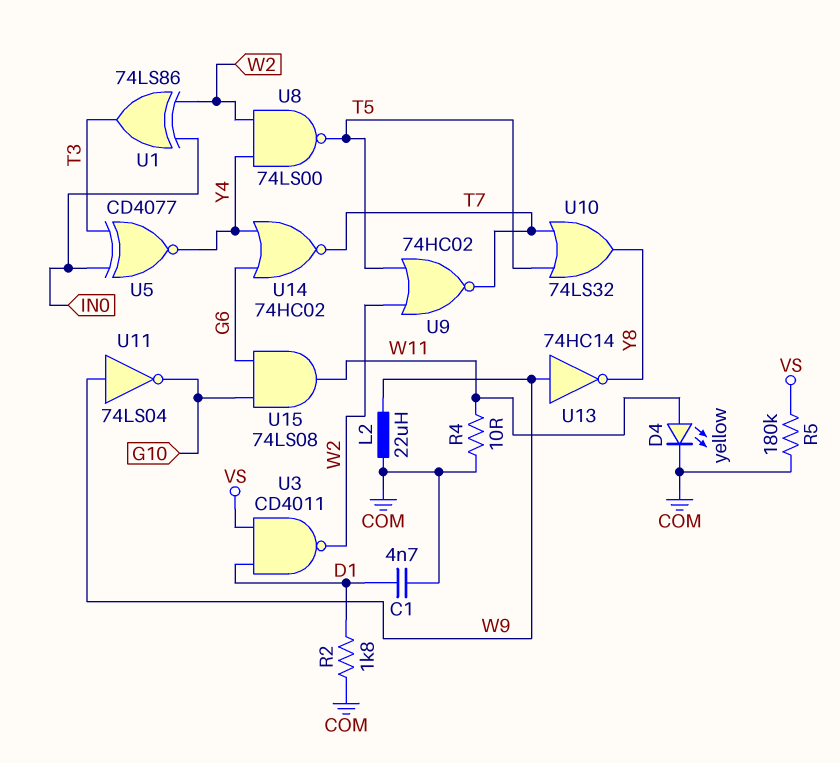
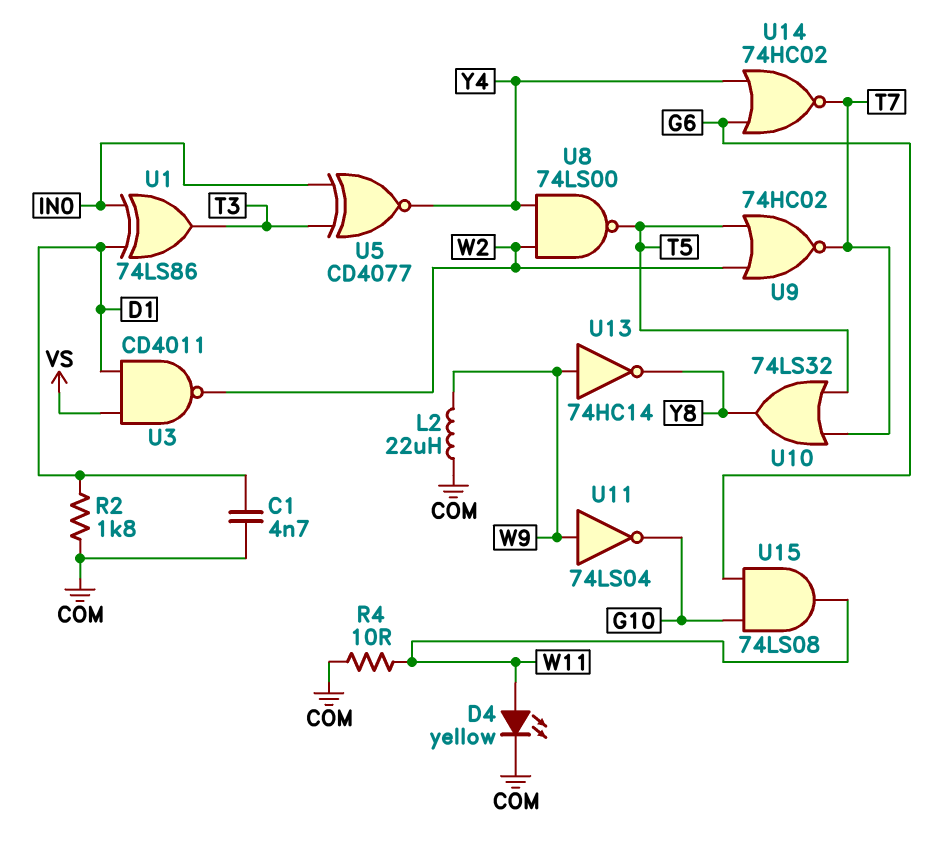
R5: 180k (COM, VS) -> none
U1: XOR 74LS86 (in IN0, in W2, out T3) -> XOR 74LS86 (in D1, in IN0, out T3)

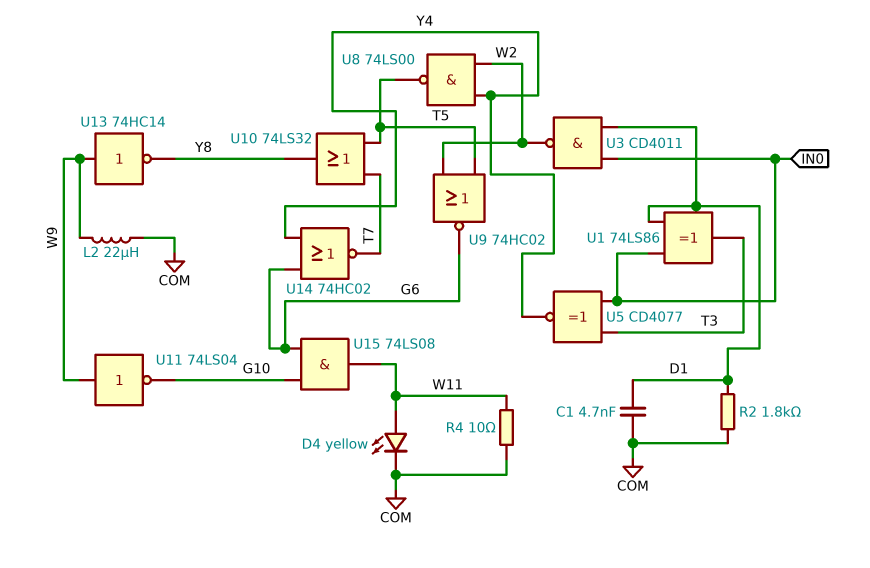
U3: NAND CD4011 (in D1, in VS, out W2) -> NAND CD4011 (in D1, in IN0, out W2)
U9: NOR 74HC02 (in T5, in W2, out T7) -> NOR 74HC02 (in T5, in W2, out G6)

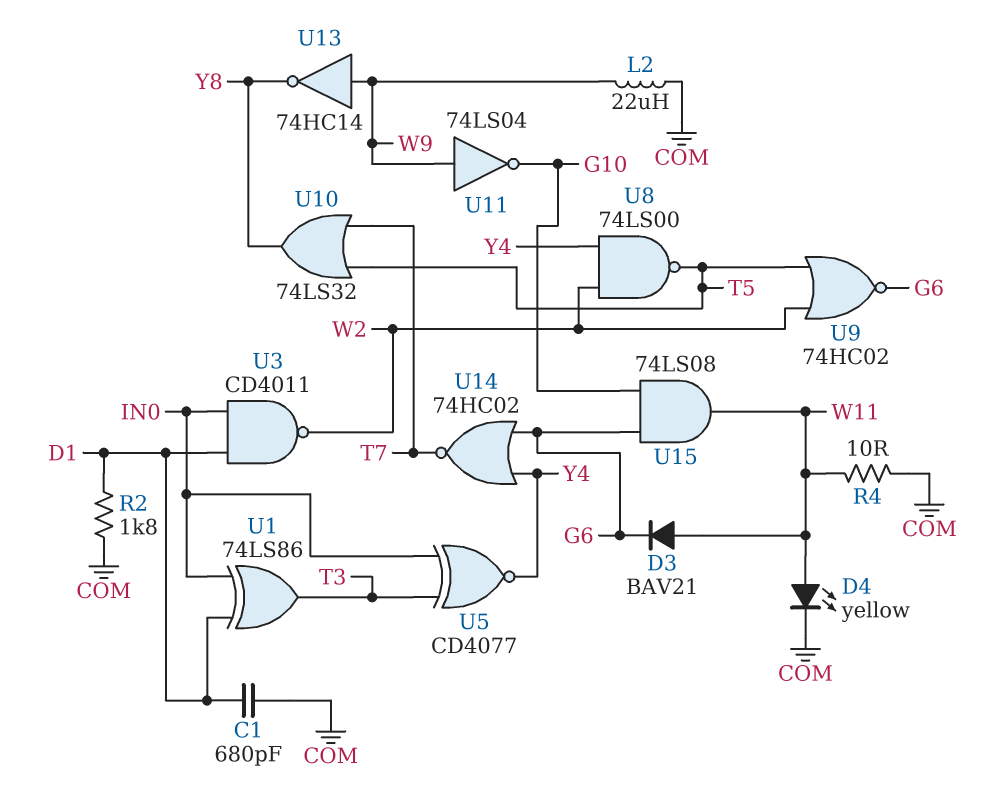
C1: 4.7nF (COM, D1) -> 680pF (COM, D1)
D3: none -> diode BAV21 (A W11, K G6)

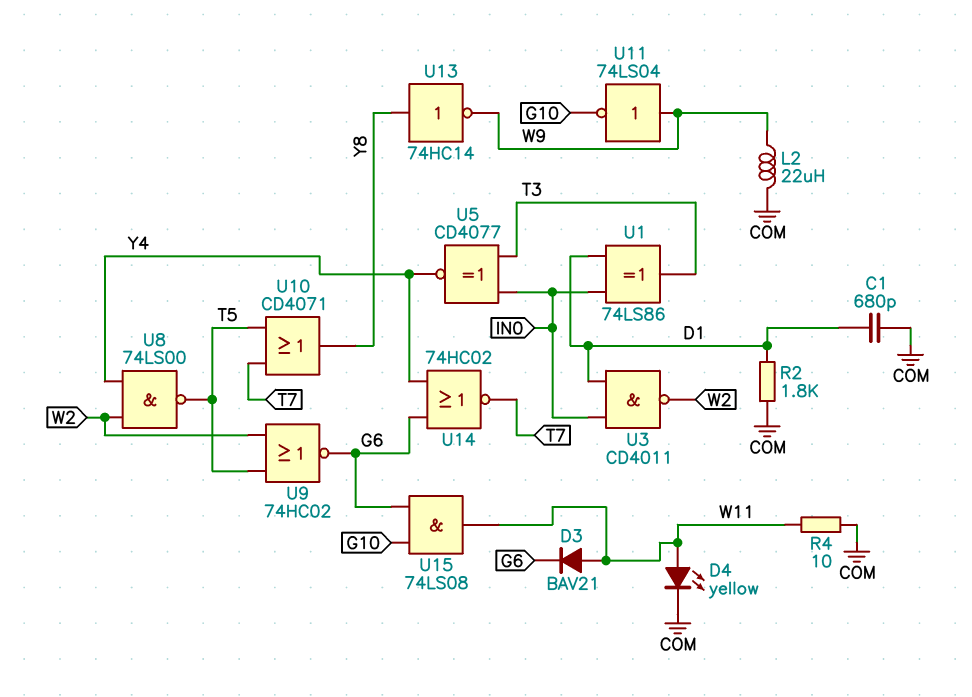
U10: OR 74LS32 (in T5, in T7, out Y8) -> OR CD4071 (in T5, in T7, out Y8)
U13: NOT 74HC14 (in W9, out Y8) -> NOT 74HC14 (in Y8, out W9)

